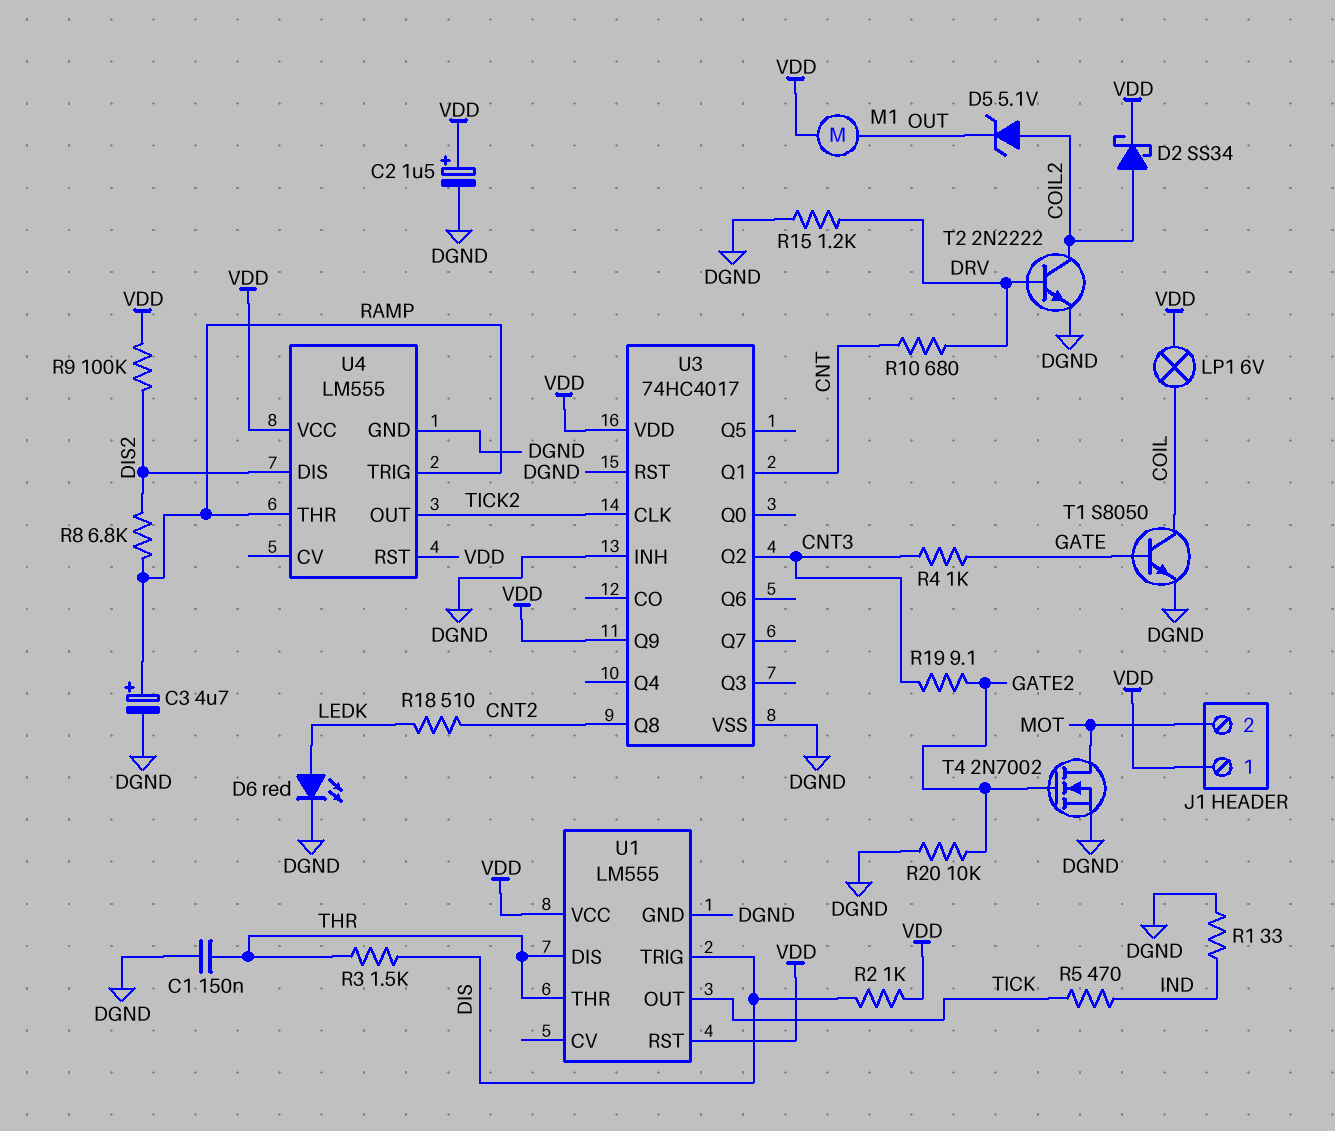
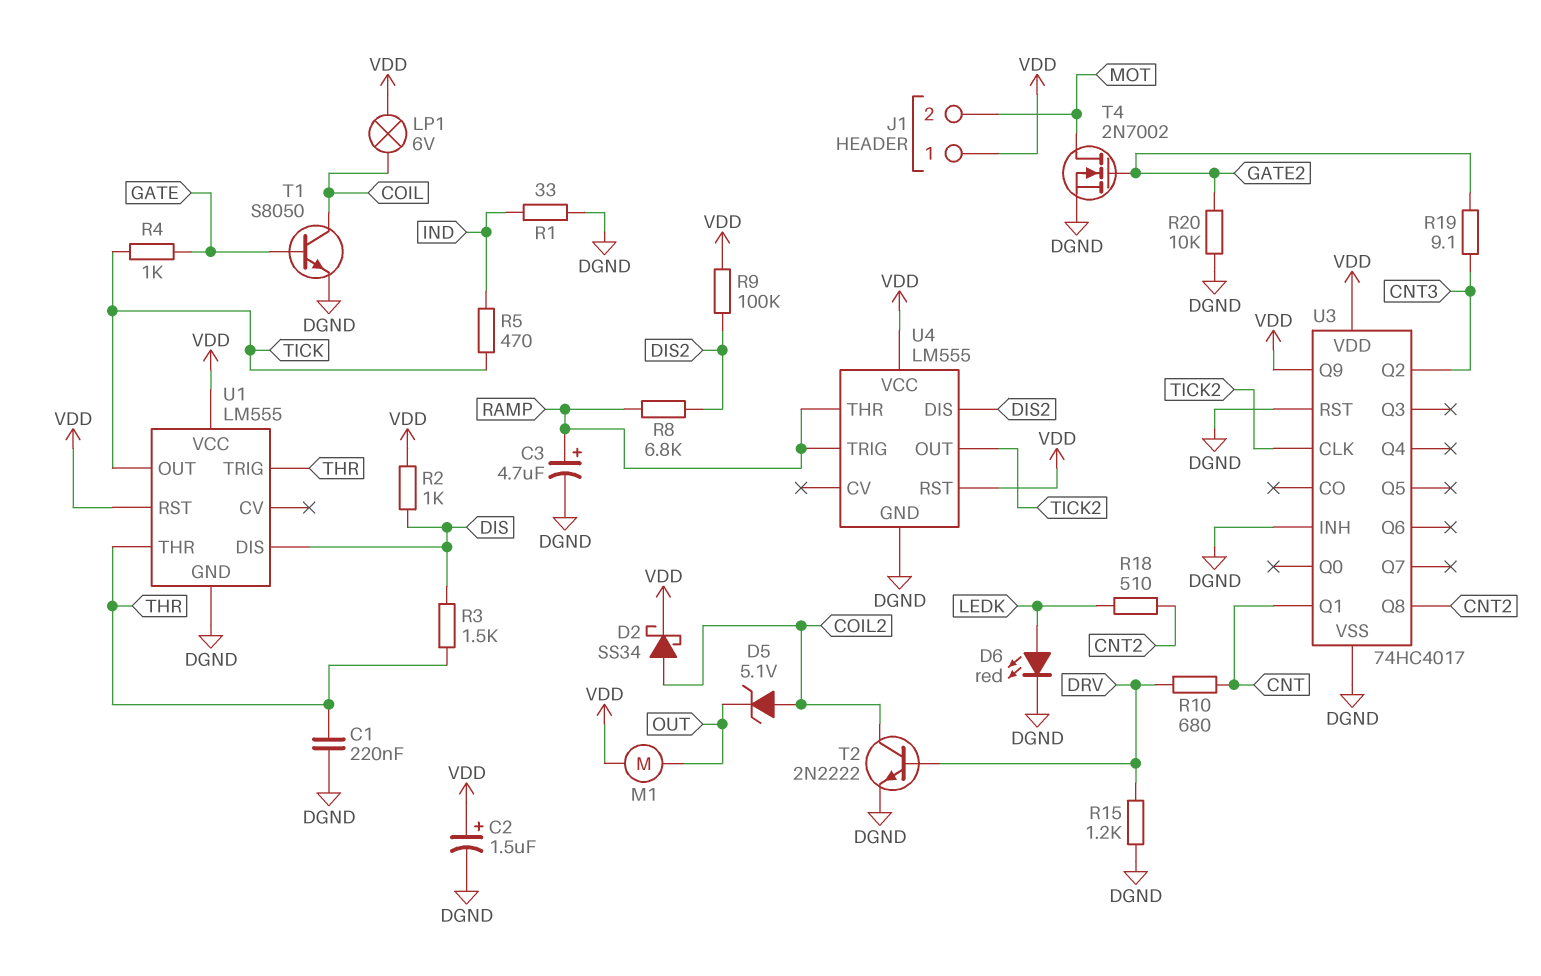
C1: 150nF (DGND, THR) -> 220nF (DGND, THR)
R4: 1k (CNT3, GATE) -> 1k (GATE, TICK)
U1 pin DIS: THR -> DIS
U1 pin TRIG: DIS -> THR

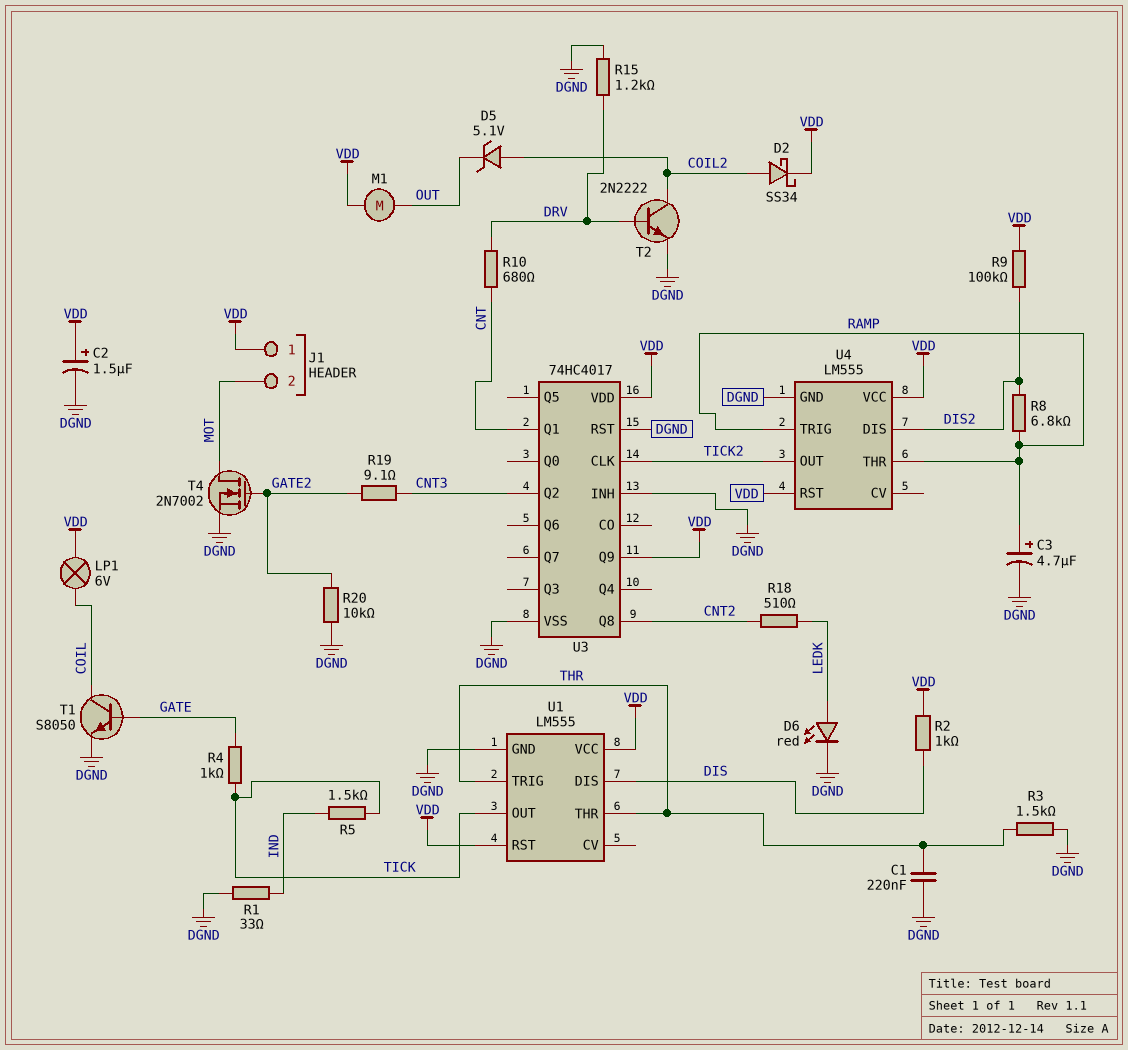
R3: 1.5k (DIS, THR) -> 1.5k (DGND, THR)
R5: 470 (IND, TICK) -> 1.5k (IND, TICK)

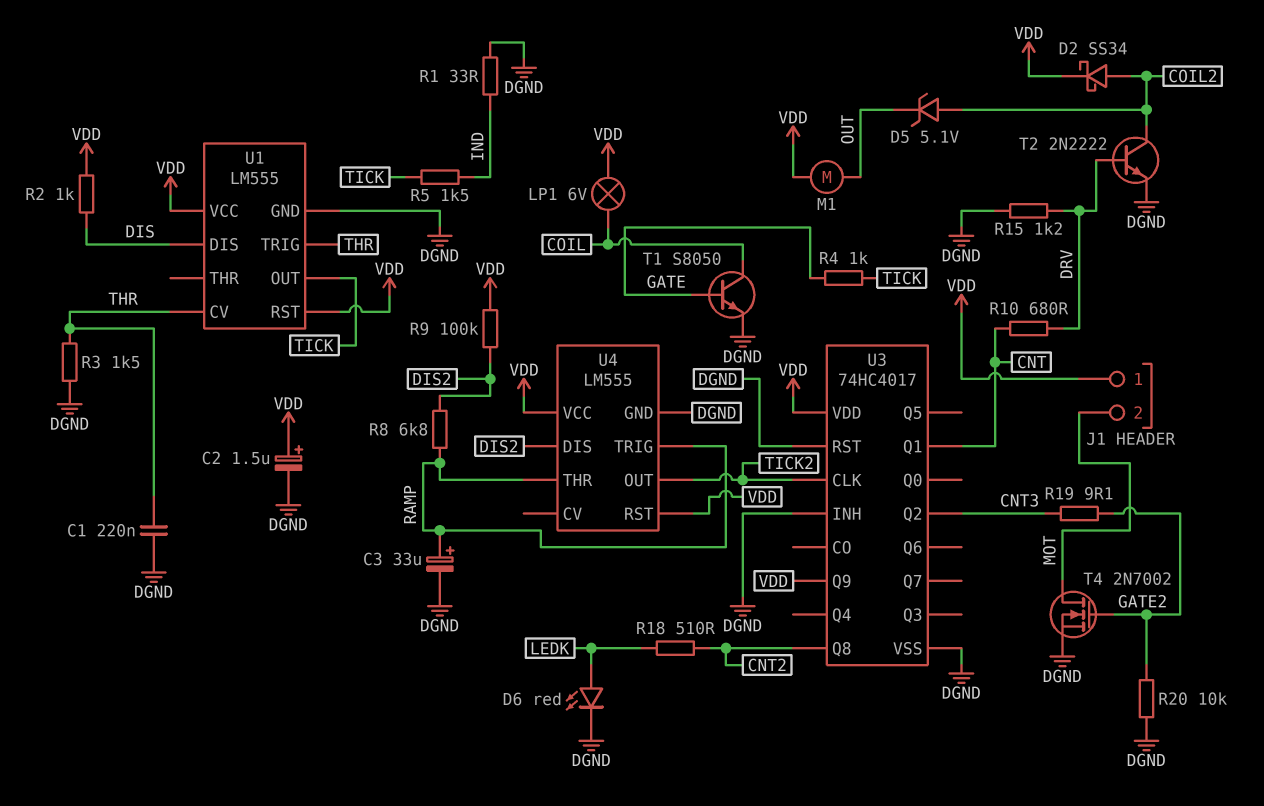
C3: 4.7uF (plus RAMP, minus DGND) -> 33uF (plus RAMP, minus DGND)
U1 pin CV: none -> THR
U1 pin THR: THR -> none

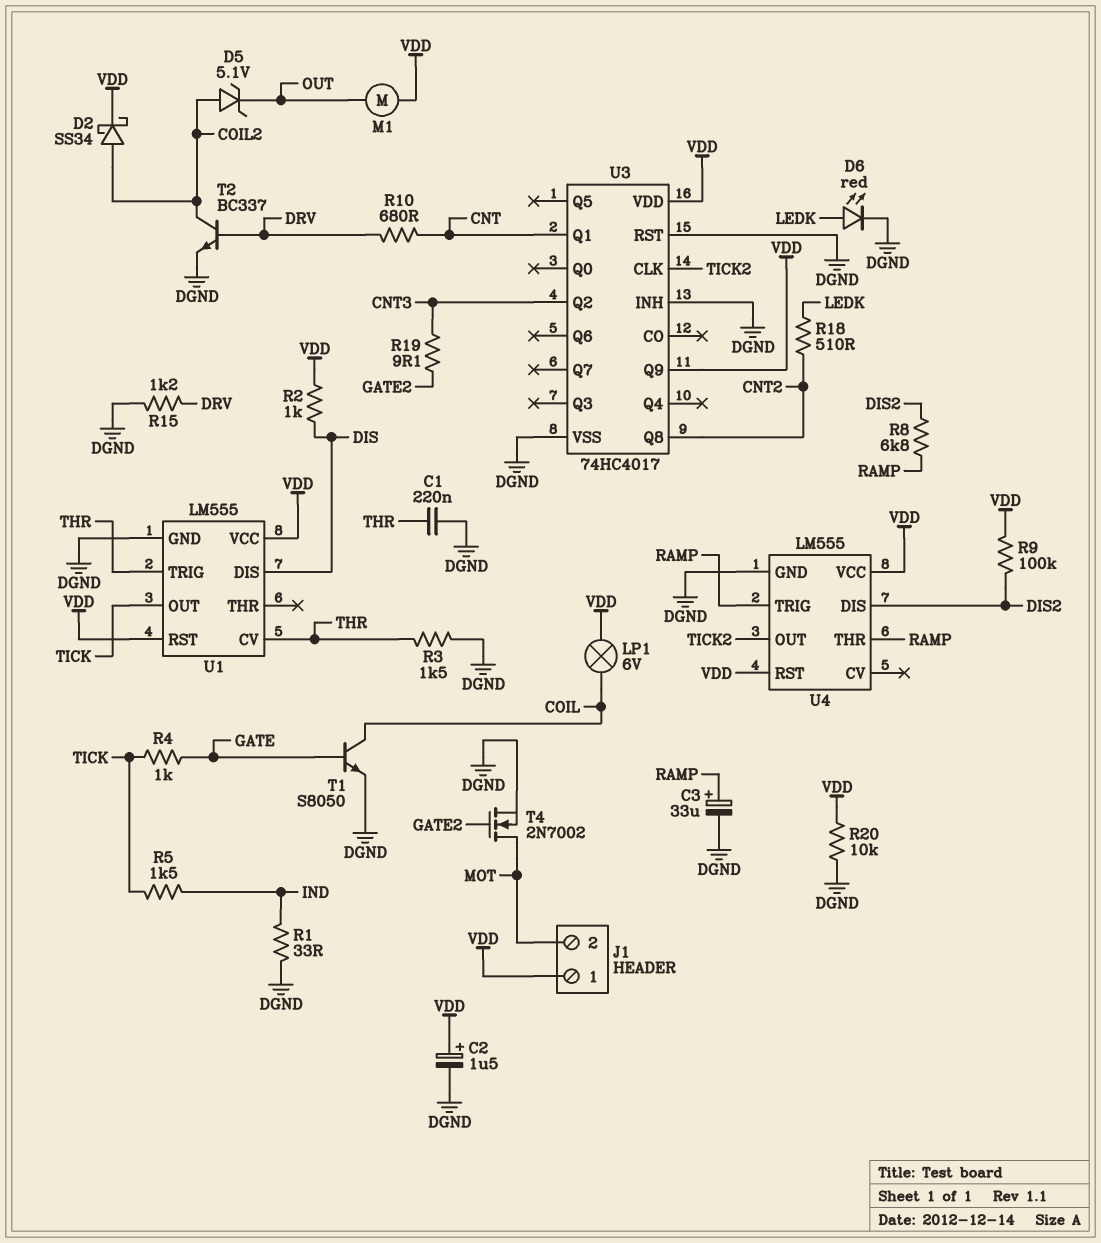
R20: 10k (DGND, GATE2) -> 10k (DGND, VDD)
T2: NPN 2N2222 (B DRV, C COIL2, E DGND) -> NPN BC337 (B DRV, C COIL2, E DGND)

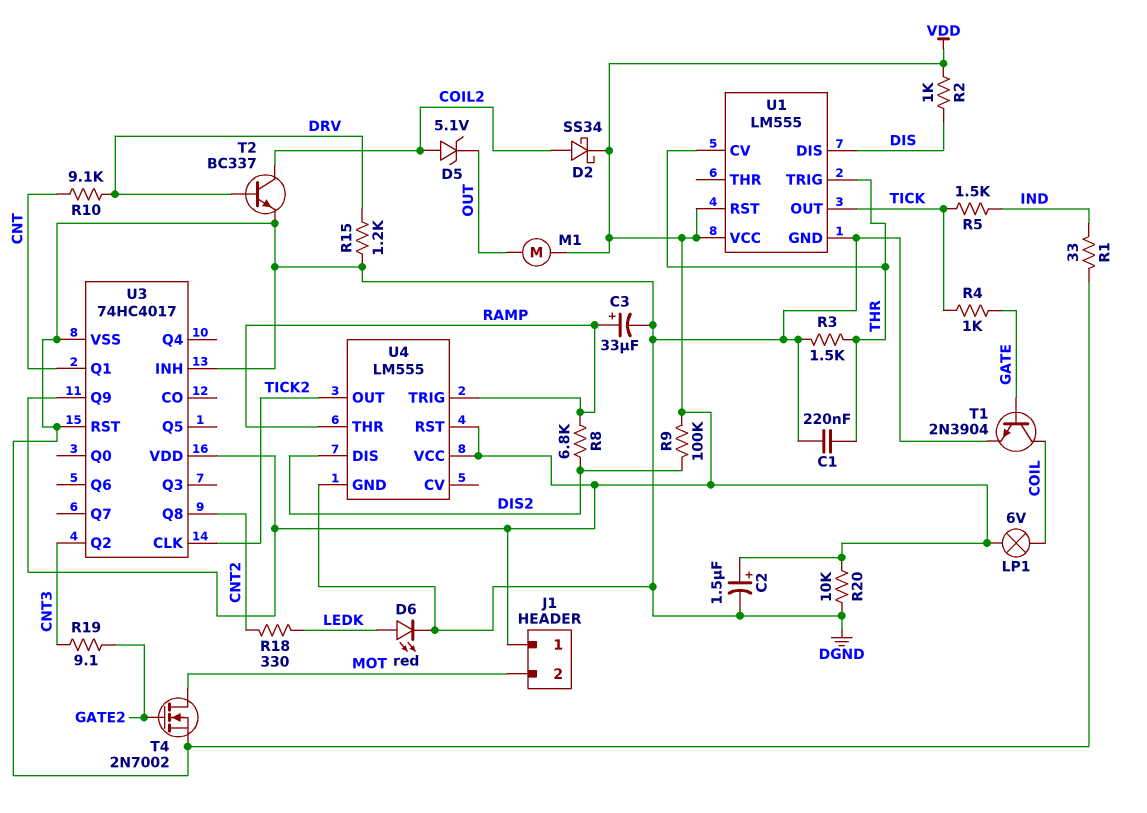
R10: 680 (CNT, DRV) -> 9.1k (CNT, DRV)
R18: 510 (CNT2, LEDK) -> 330 (CNT2, LEDK)
T1: NPN S8050 (B GATE, C COIL, E DGND) -> NPN 2N3904 (B GATE, C COIL, E DGND)

